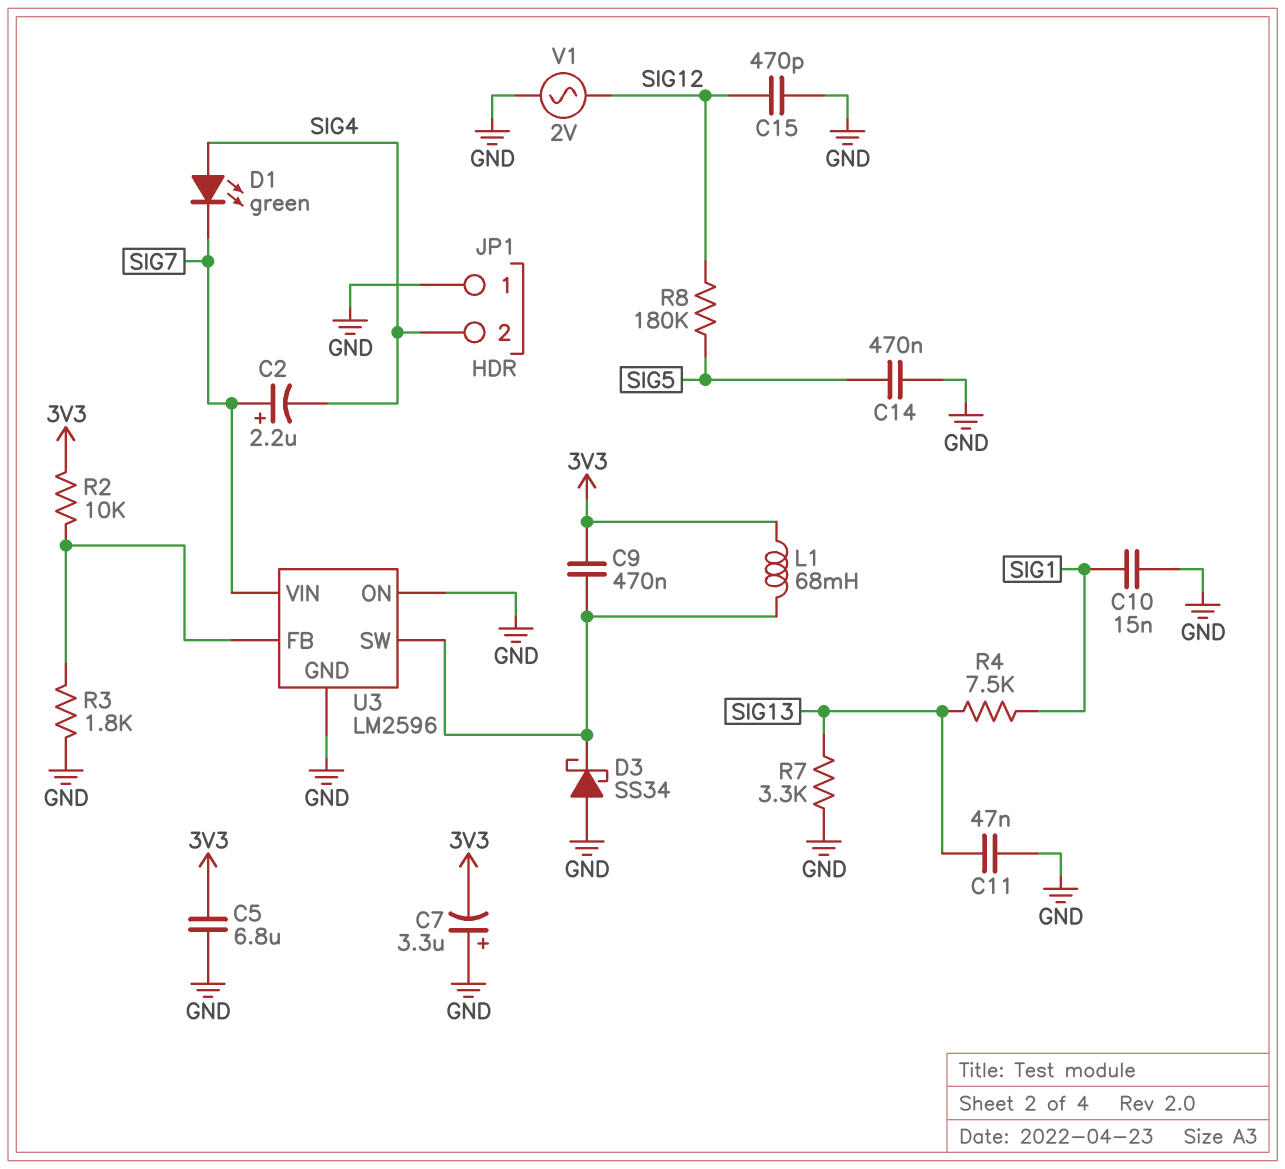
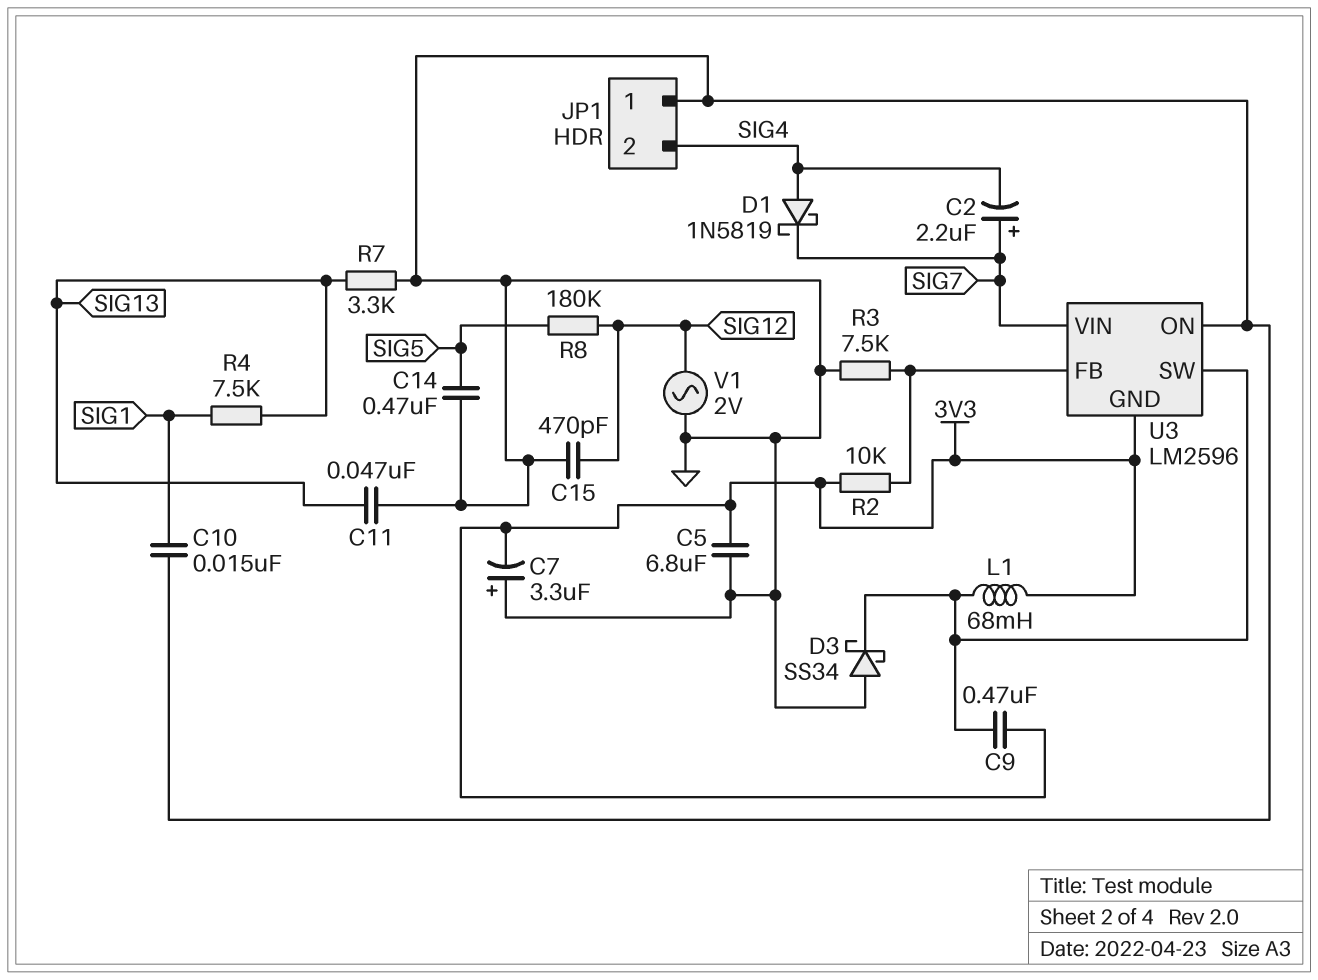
D1: LED green (A SIG4, K SIG7) -> schottky 1N5819 (A SIG4, K SIG7)
R3: 1.8k (GND, U3/FB) -> 7.5k (GND, U3/FB)
U3 pin GND: GND -> 3V3

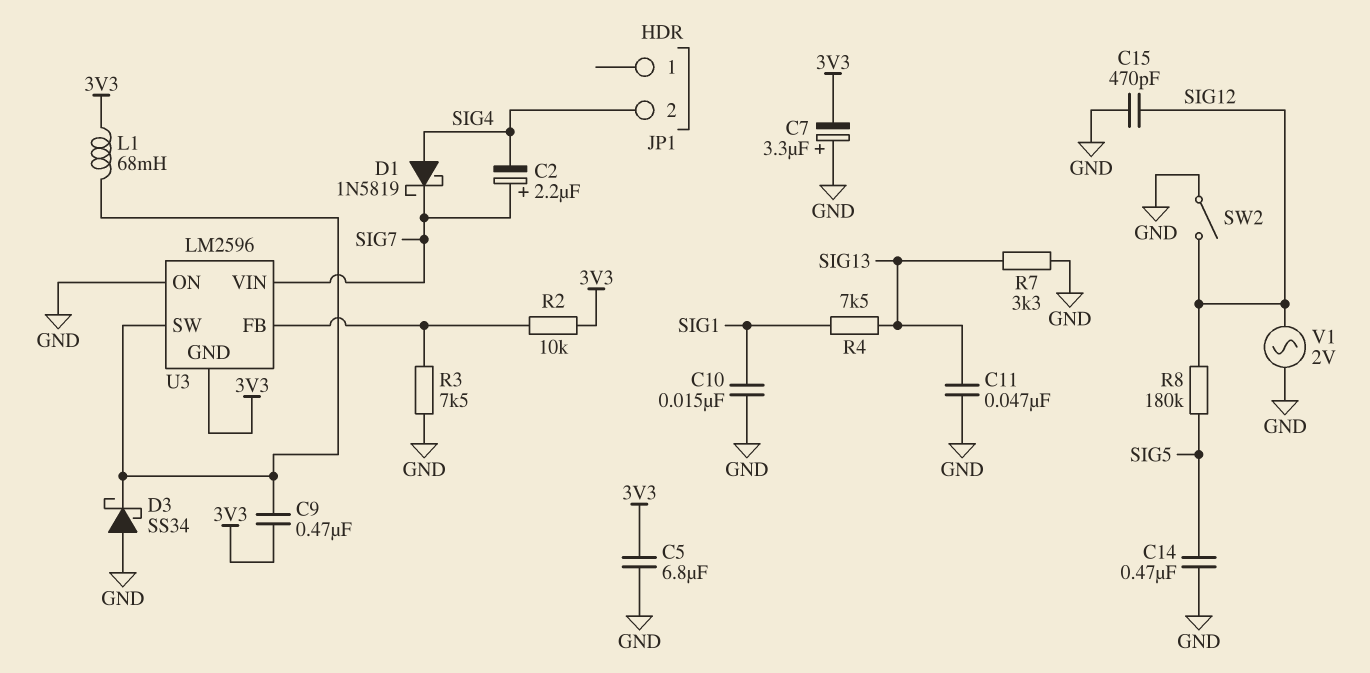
JP1 pin 1: GND -> none
SW2: none -> switch (GND, SIG12)

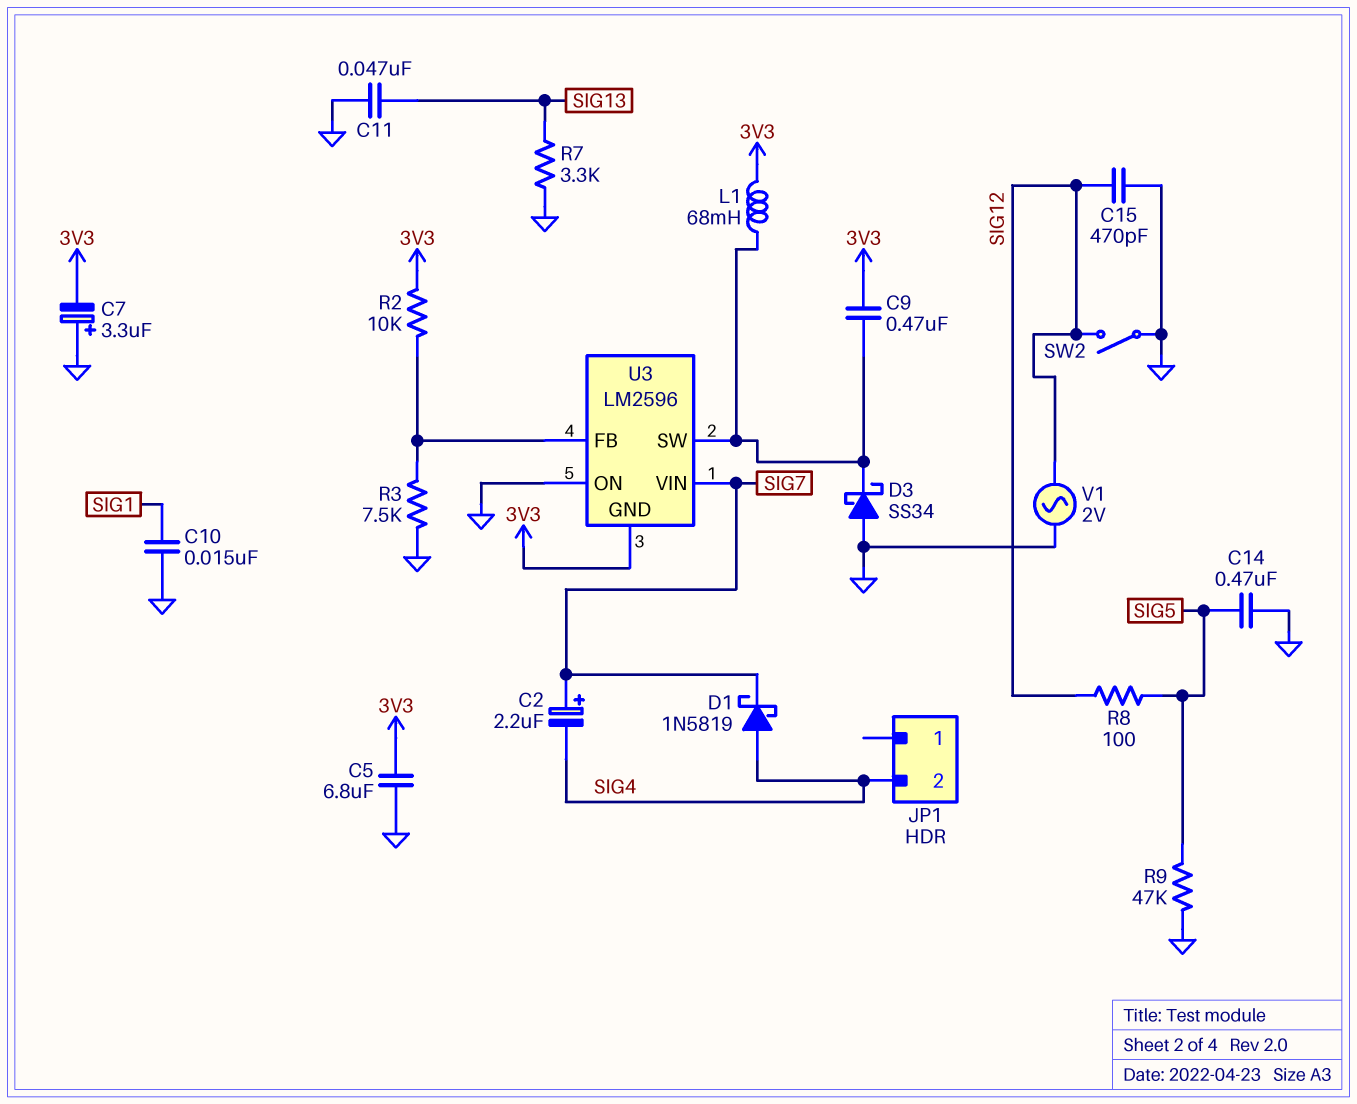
R4: 7.5k (SIG1, SIG13) -> none
R8: 180k (SIG5, SIG12) -> 100 (SIG5, SIG12)
R9: none -> 47k (GND, SIG5)

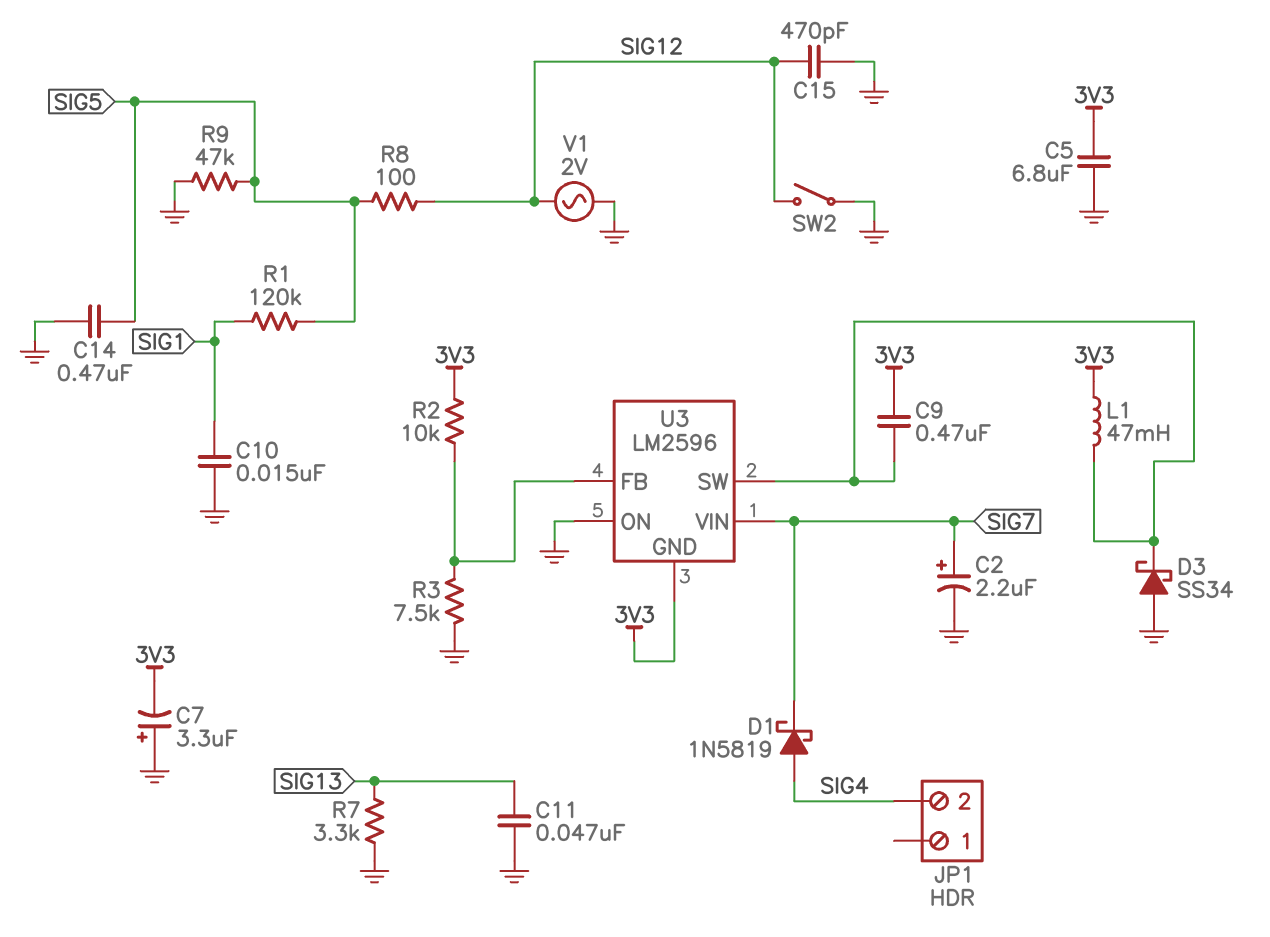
C2: 2.2uF (plus SIG7, minus SIG4) -> 2.2uF (plus SIG7, minus GND)
L1: 68mH (3V3, U3/SW) -> 47mH (3V3, U3/SW)
R1: none -> 120k (SIG1, SIG5)

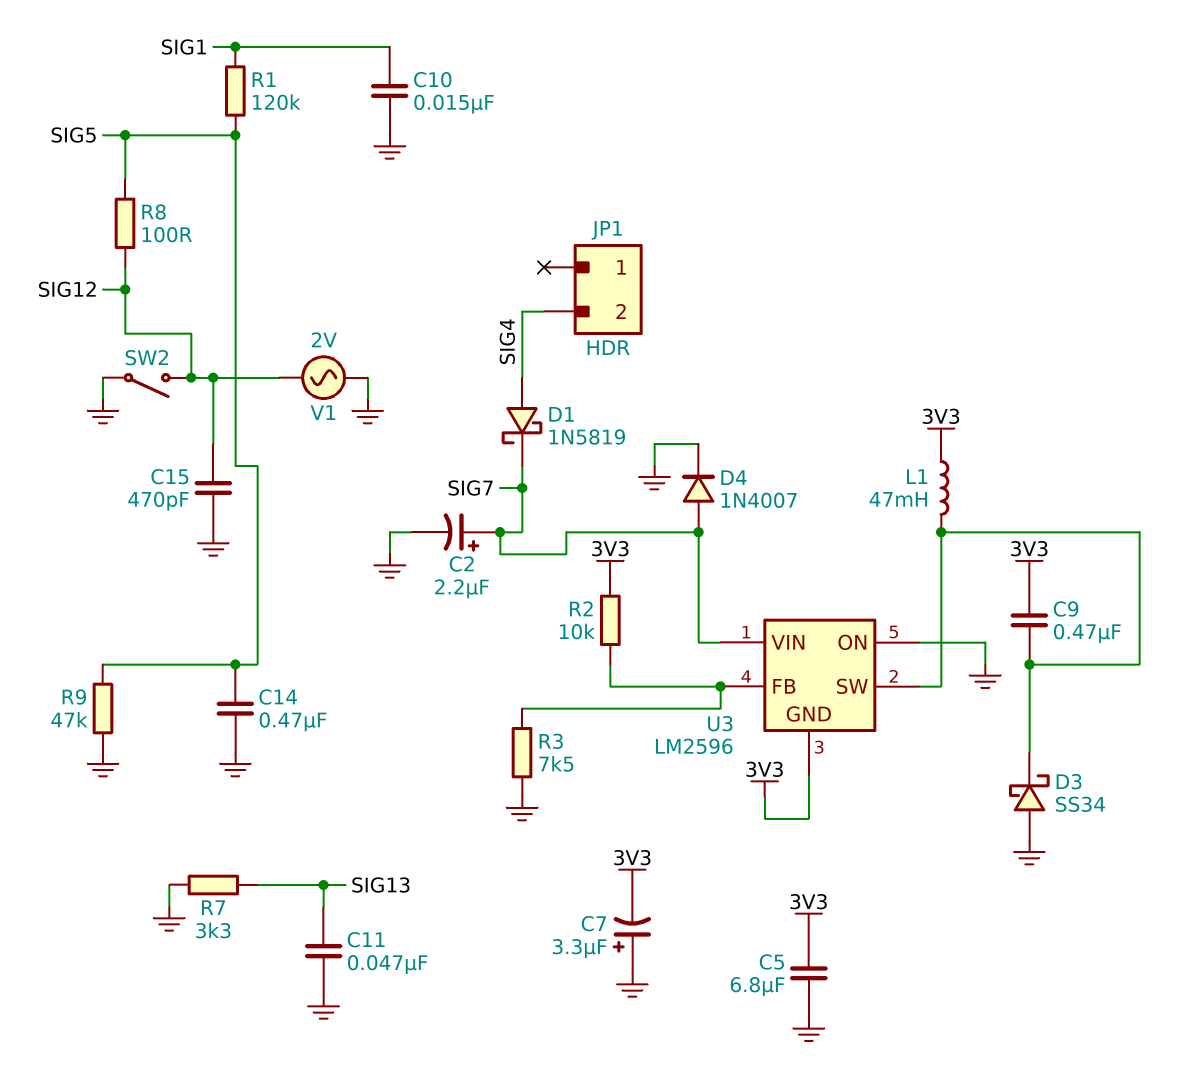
D4: none -> diode 1N4007 (A SIG7, K GND)

